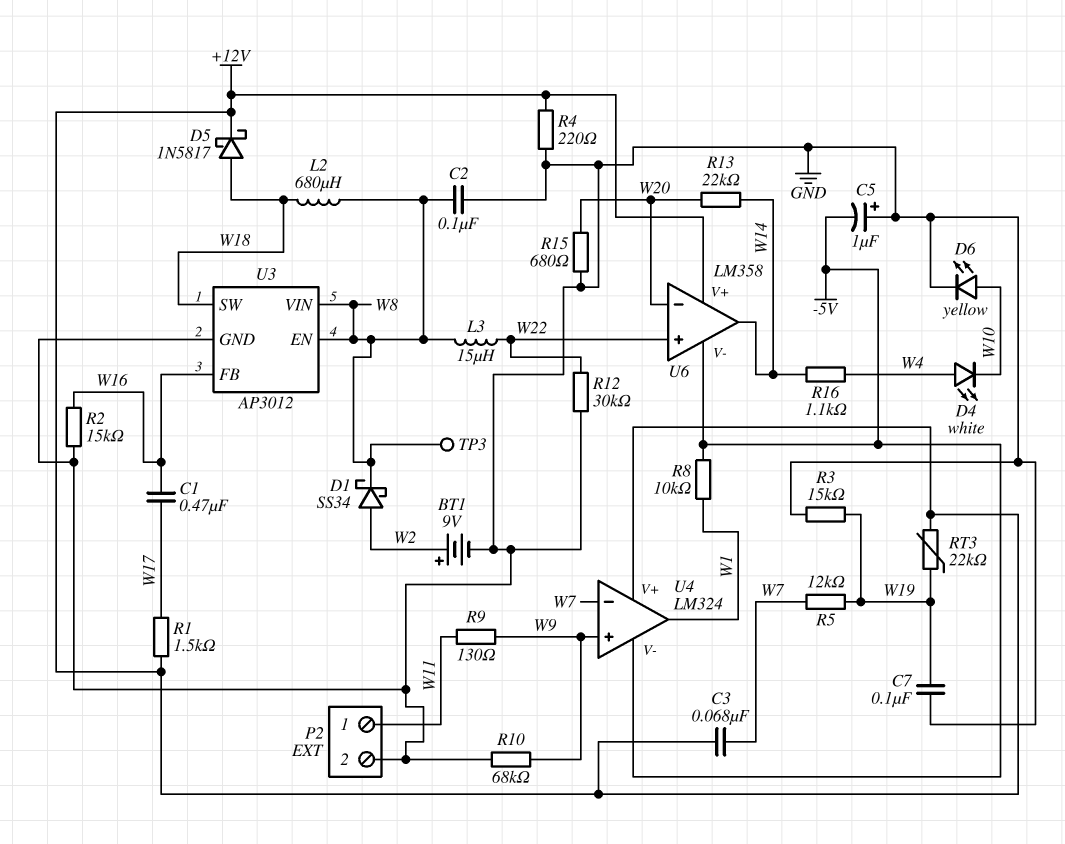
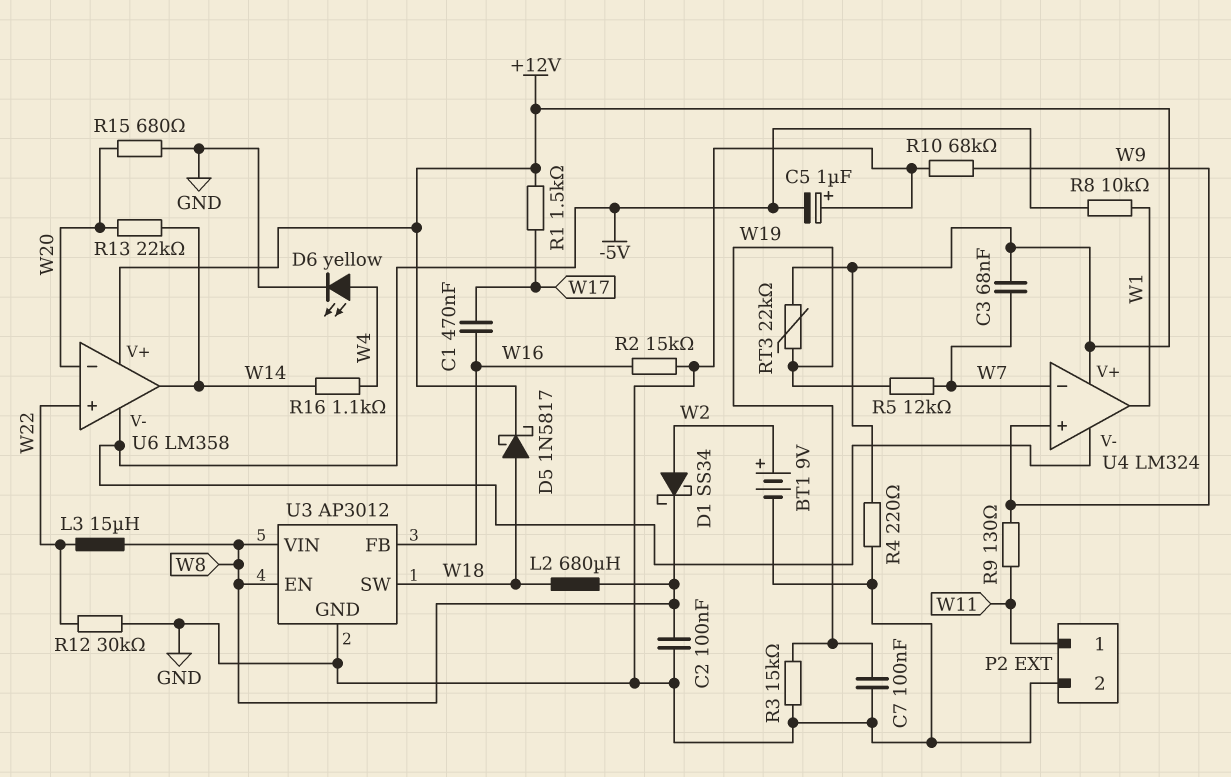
D4: LED white (A W4, K W10) -> none
D6: LED yellow (A W10, K GND) -> LED yellow (A W4, K GND)
TP3: test point (W8) -> none

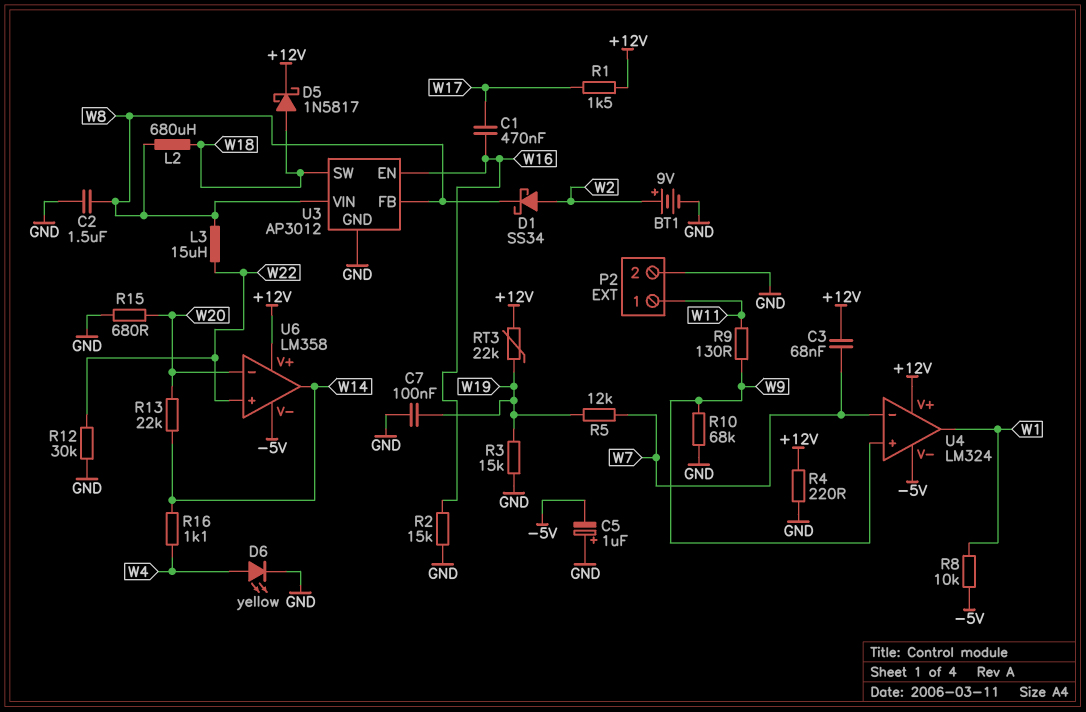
C2: 100nF (GND, W8) -> 1.5uF (GND, W8)
U3 pin EN: W8 -> W16
U3 pin FB: W16 -> W8

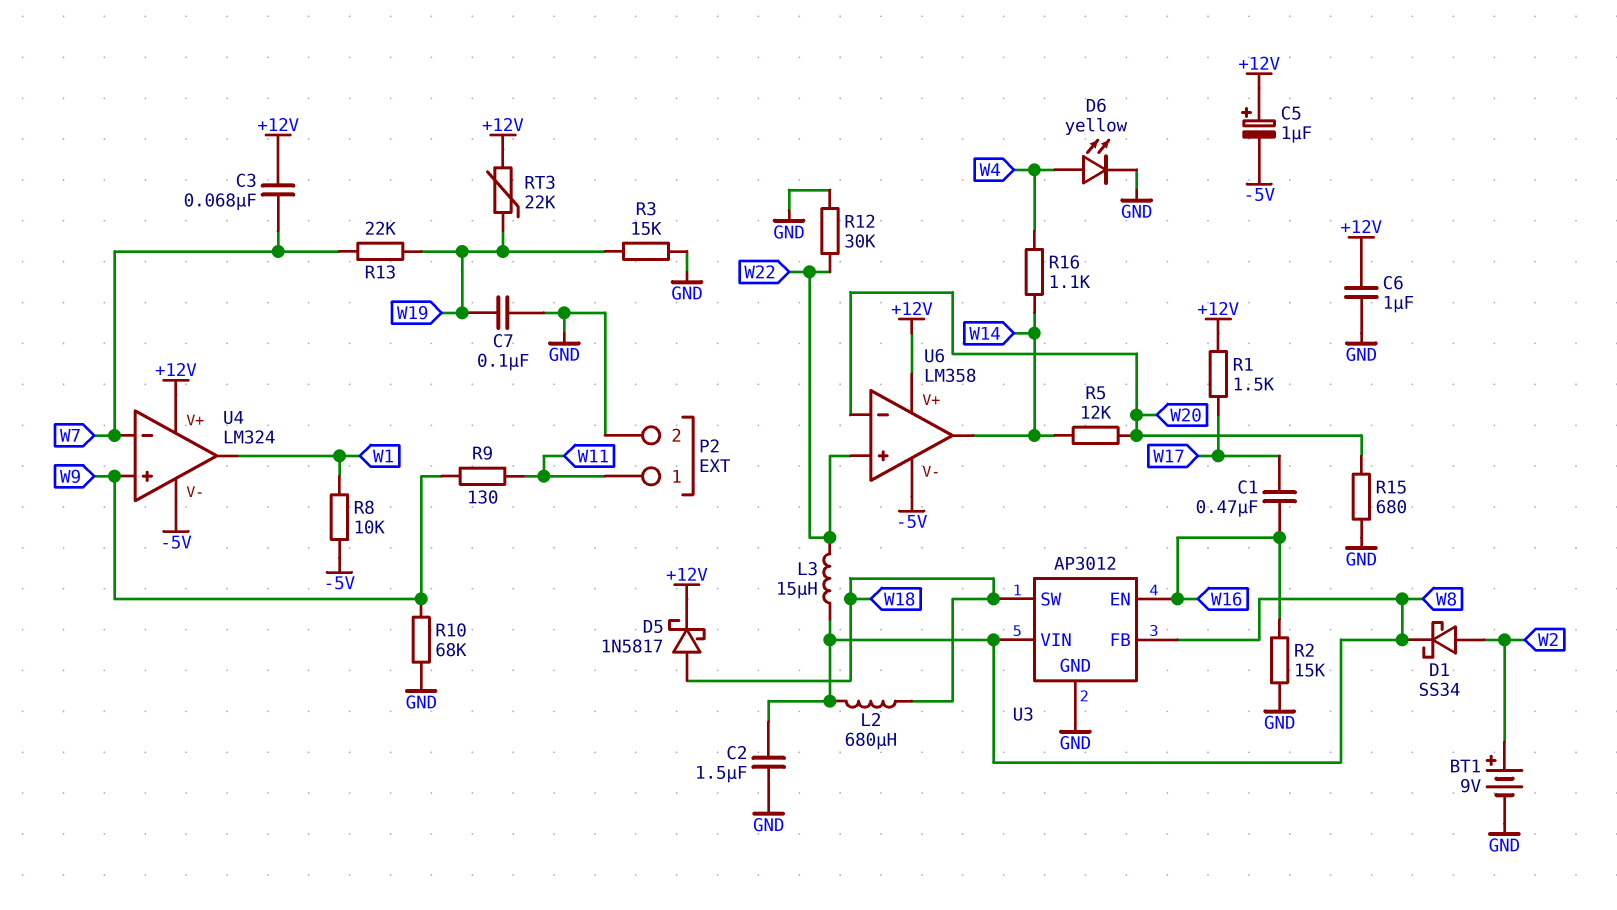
C5: 1uF (plus GND, minus -5V) -> 1uF (plus +12V, minus -5V)
C6: none -> 1uF (+12V, GND)
R4: 220 (+12V, GND) -> none
R5: 12k (W7, W19) -> 12k (W14, W20)
R13: 22k (W14, W20) -> 22k (W7, W19)

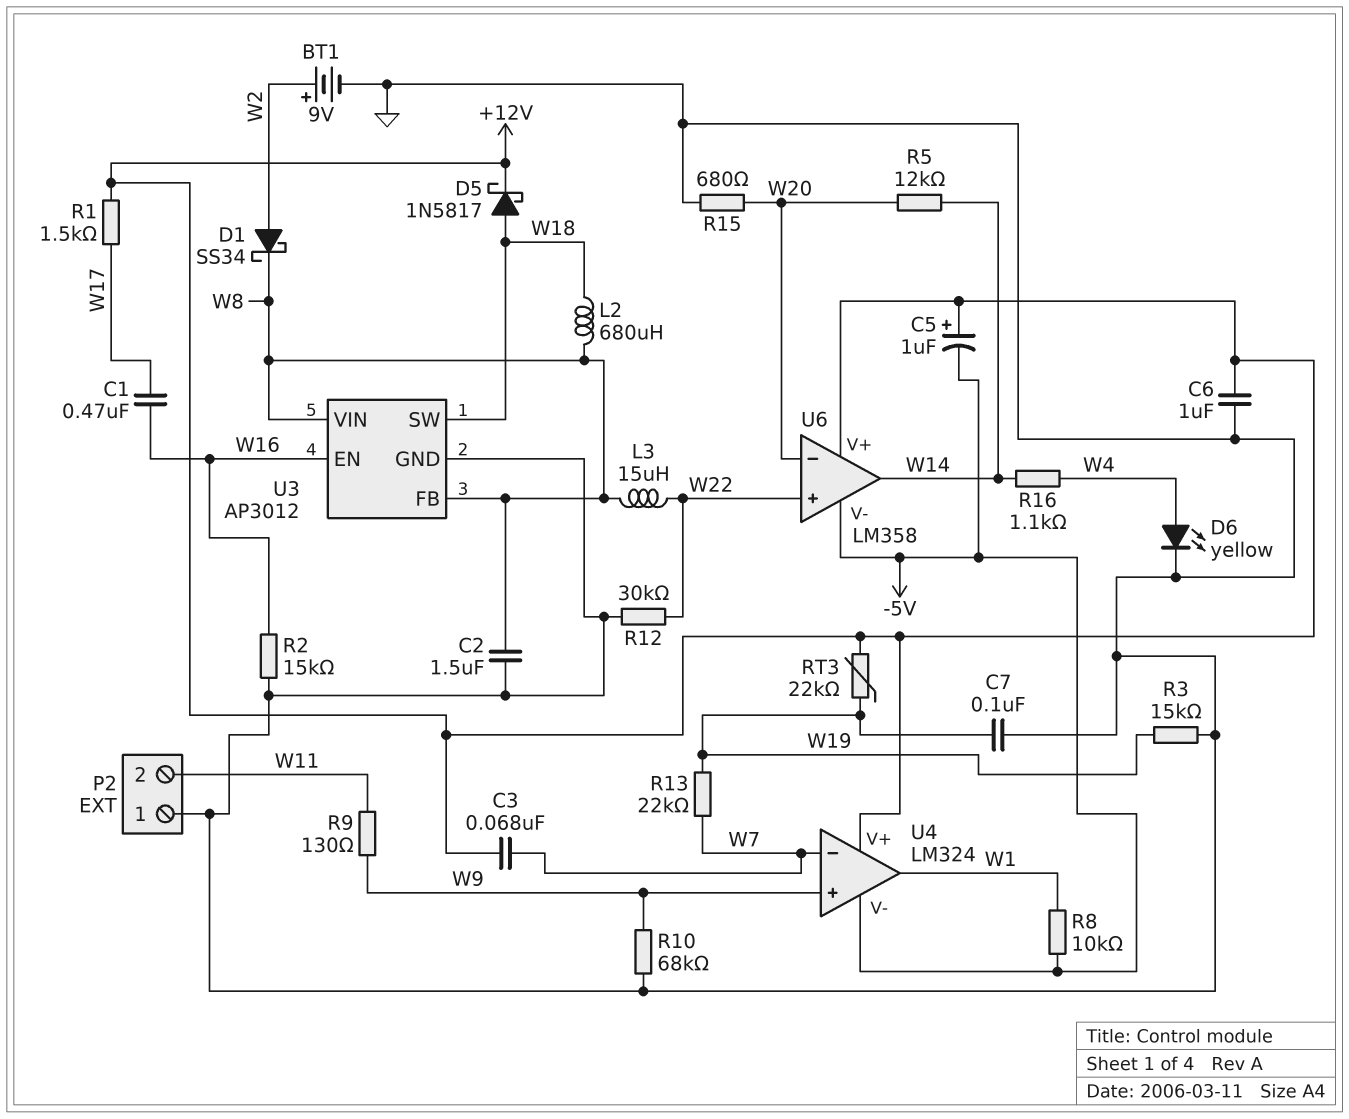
P2 pin 1: W11 -> GND
P2 pin 2: GND -> W11

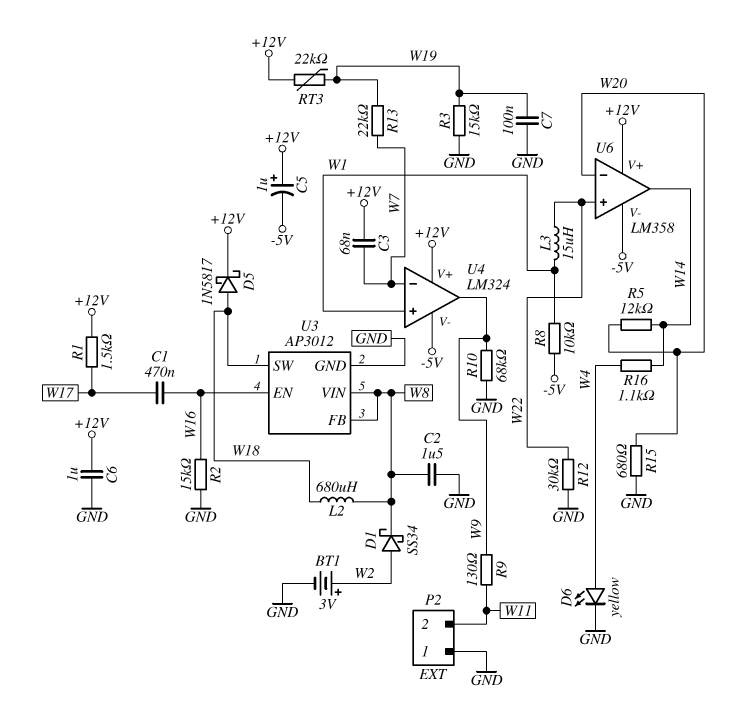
BT1: 9V (plus W2, minus GND) -> 3V (plus W2, minus GND)
L3: 15uH (W8, W22) -> 15uH (W1, W22)
U4 pin in+: W9 -> W1
U4 pin out: W1 -> W9

